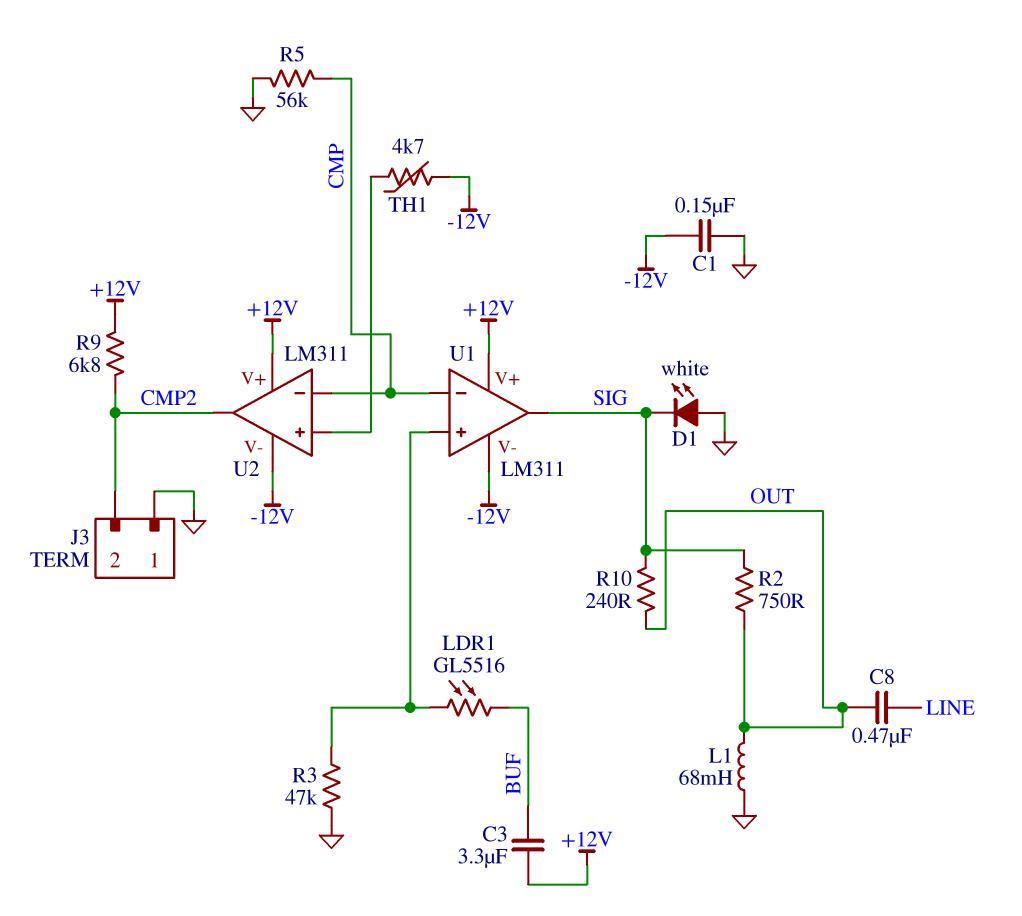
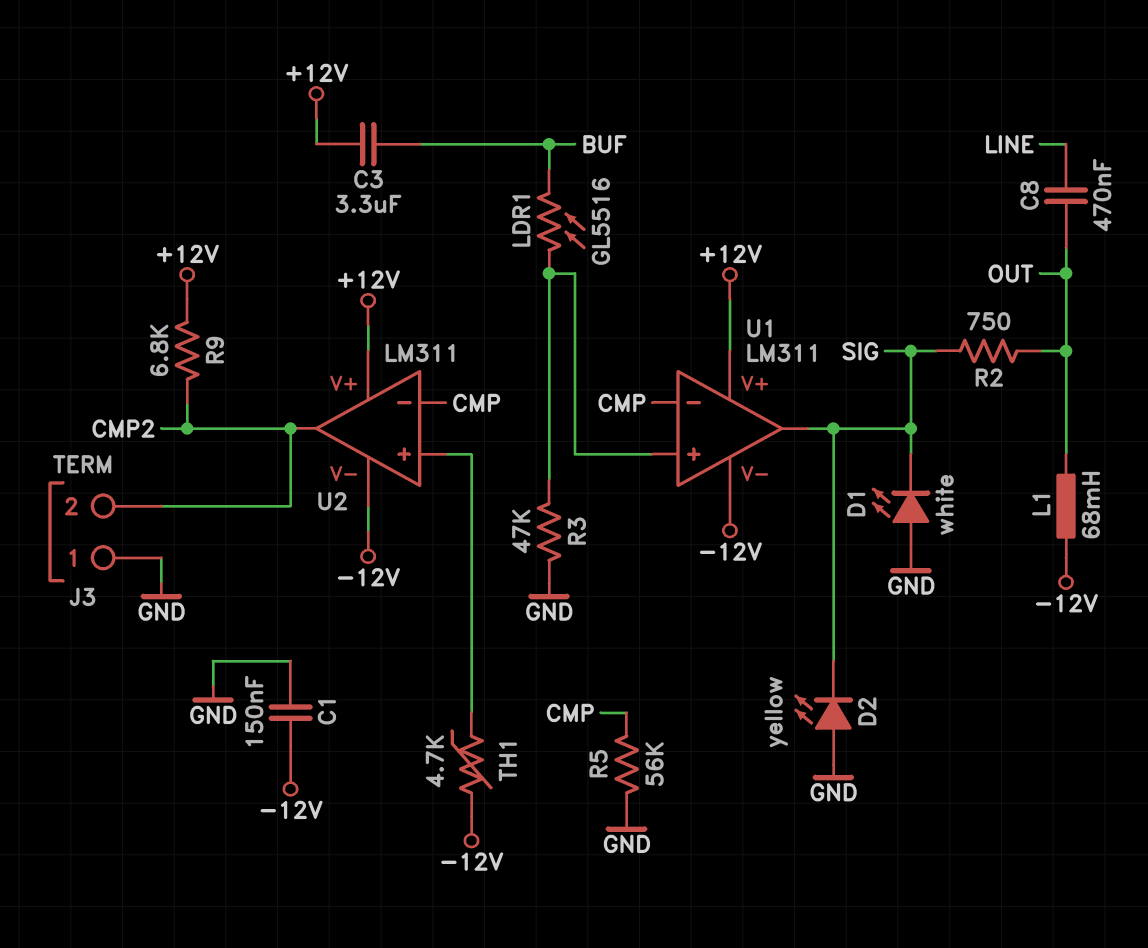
D2: none -> LED yellow (A GND, K SIG)
L1: 68mH (GND, OUT) -> 68mH (-12V, OUT)
R10: 240 (OUT, SIG) -> none

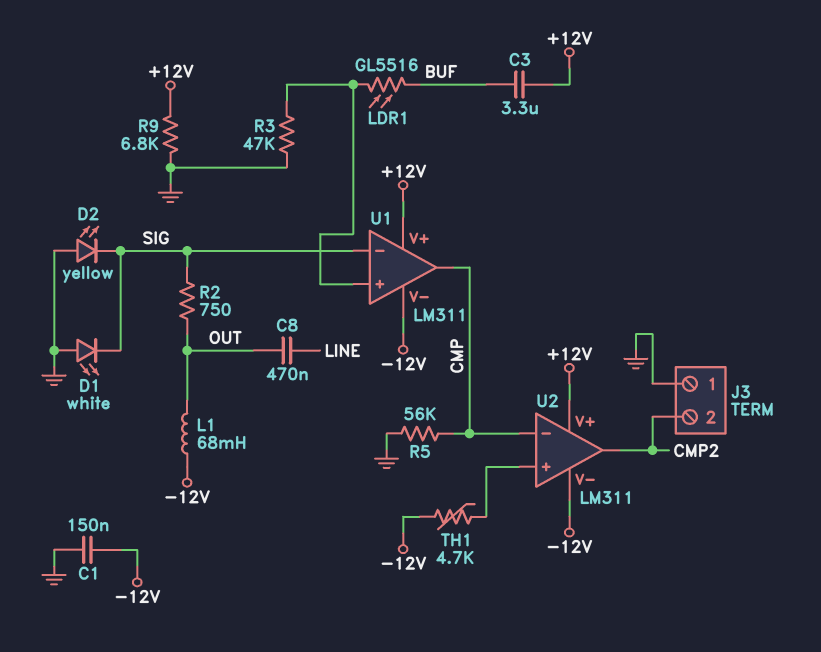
R9: 6.8k (+12V, CMP2) -> 6.8k (+12V, GND)
U1 pin in-: CMP -> SIG
U1 pin out: SIG -> CMP

